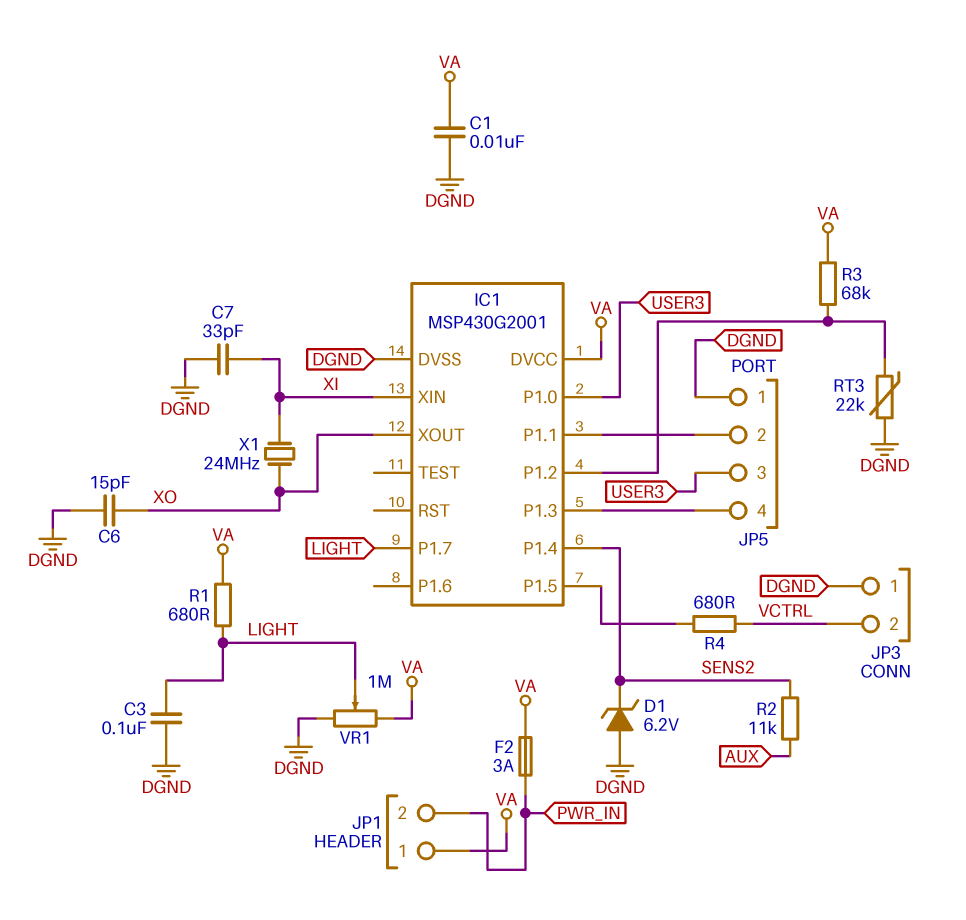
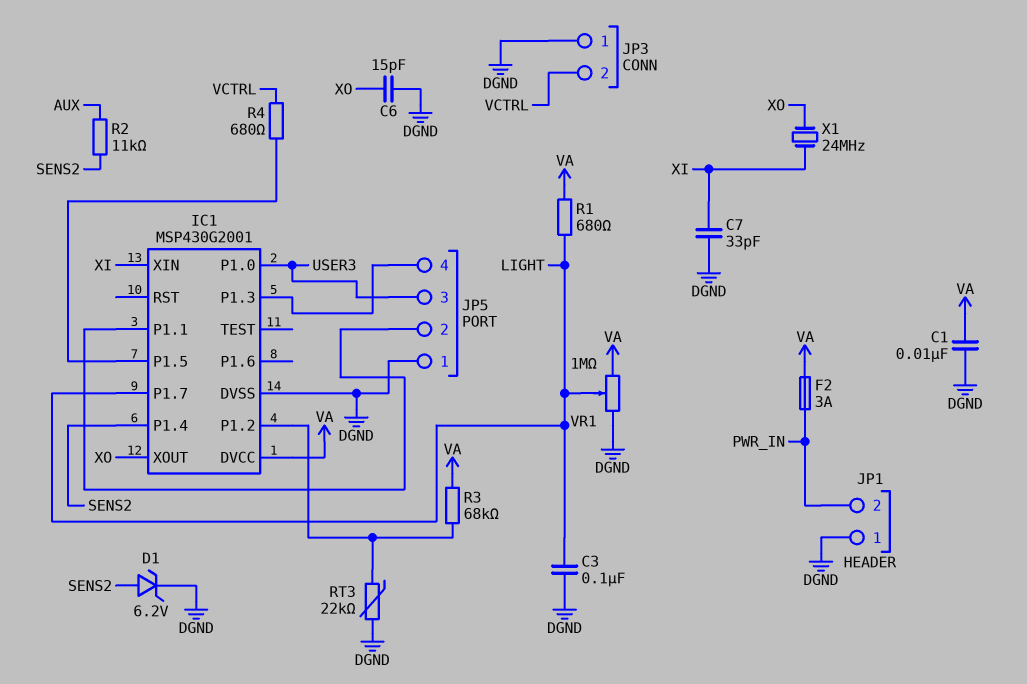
D1: zener 6.2V (A DGND, K SENS2) -> zener 6.2V (A SENS2, K DGND)
JP1 pin 1: VA -> DGND

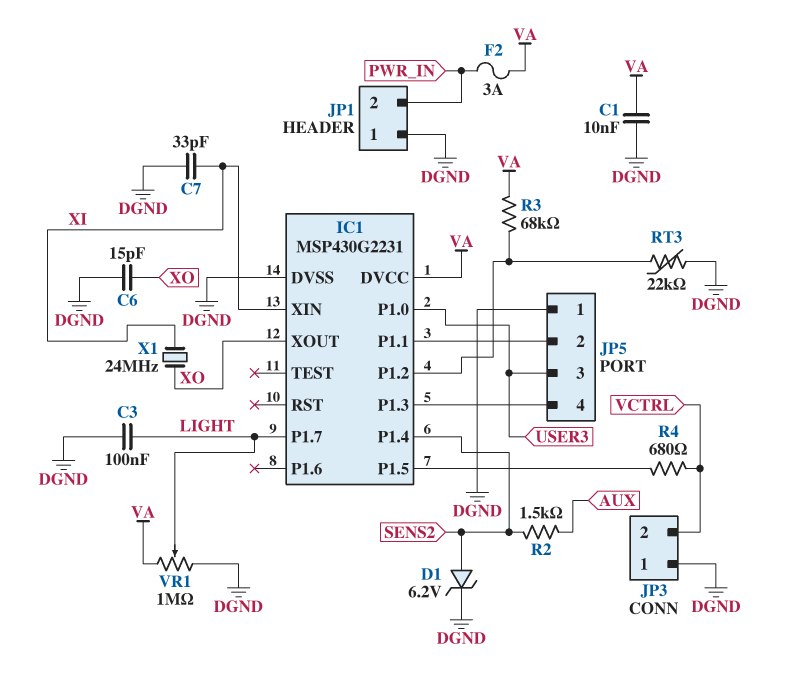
IC1: MSP430G2001 -> MSP430G2231
R1: 680 (LIGHT, VA) -> none
R2: 11k (AUX, SENS2) -> 1.5k (AUX, SENS2)

